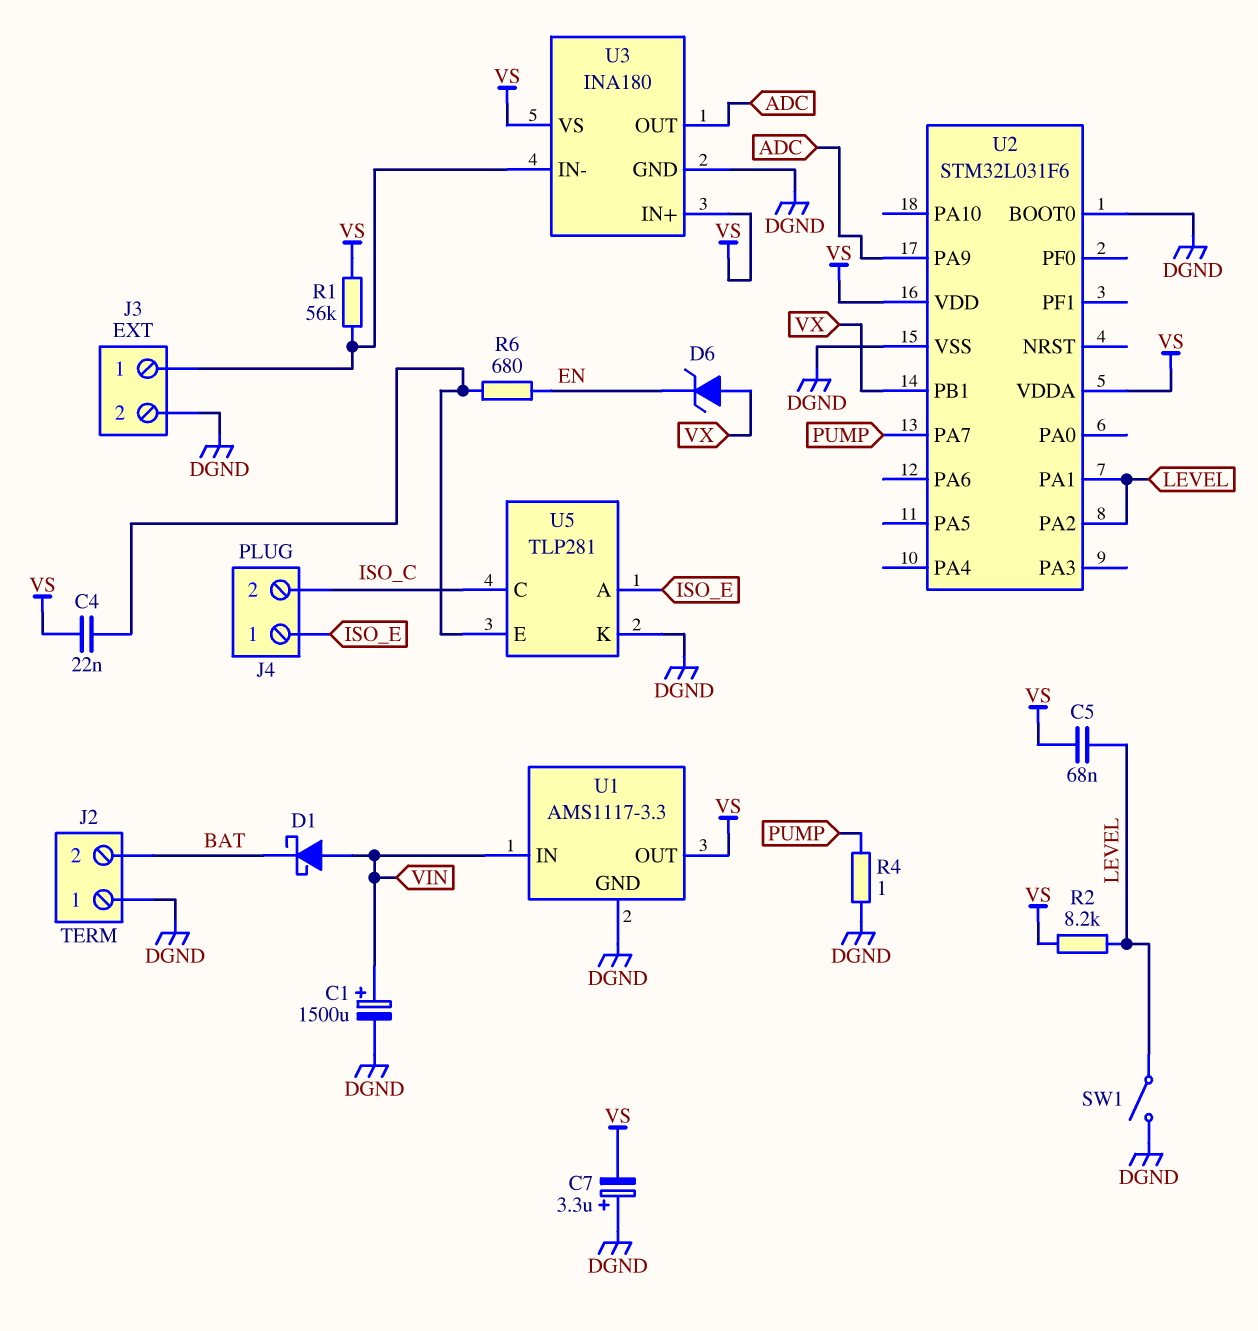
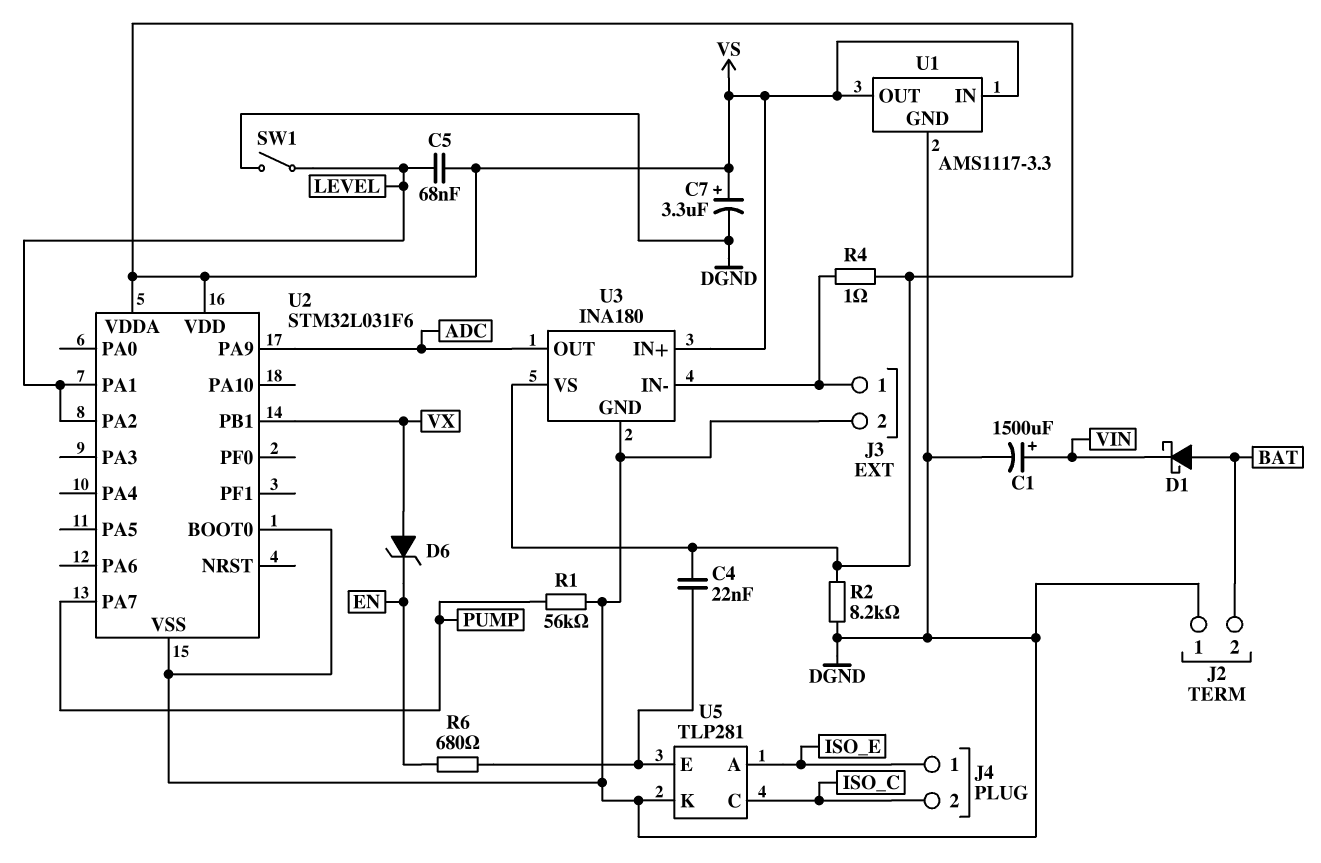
C7: 3.3uF (plus DGND, minus VS) -> 3.3uF (plus VS, minus DGND)
D1: schottky (A VIN, K BAT) -> schottky (A BAT, K VIN)
R1: 56k (J3/1, VS) -> 56k (DGND, PUMP)
R2: 8.2k (LEVEL, VS) -> 8.2k (DGND, VS)
R4: 1 (DGND, PUMP) -> 1 (J3/1, VS)
U1 pin IN: VIN -> VS

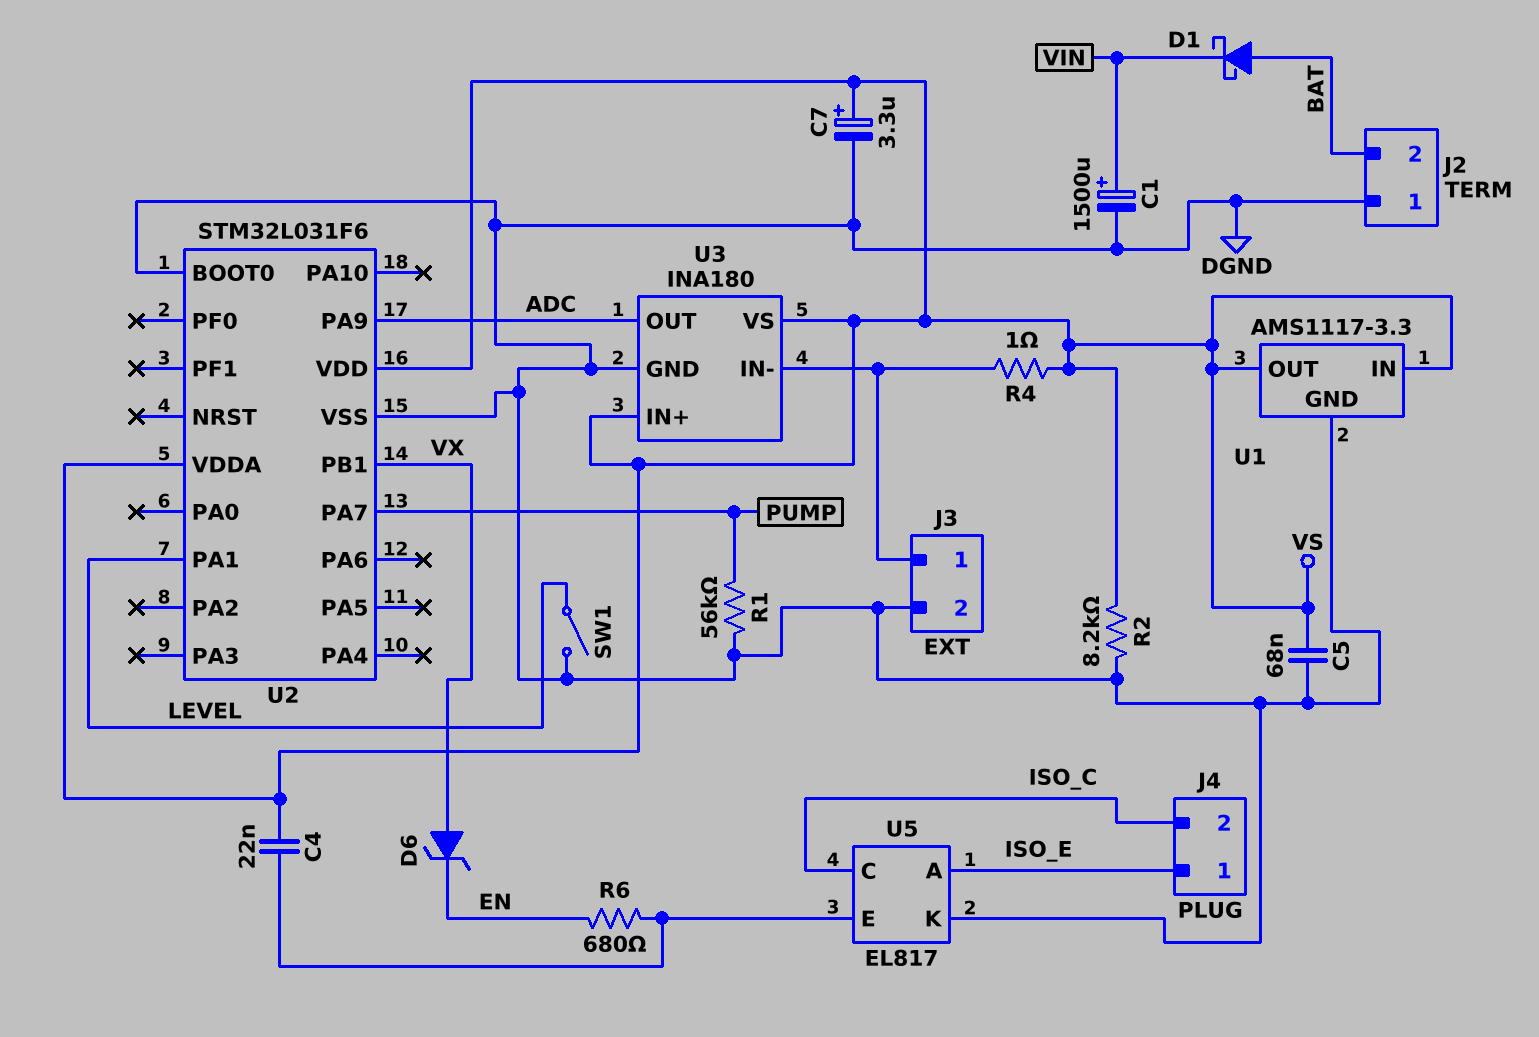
C5: 68nF (LEVEL, VS) -> 68nF (DGND, VS)
U2 pin PA2: LEVEL -> none
U5: TLP281 -> EL817

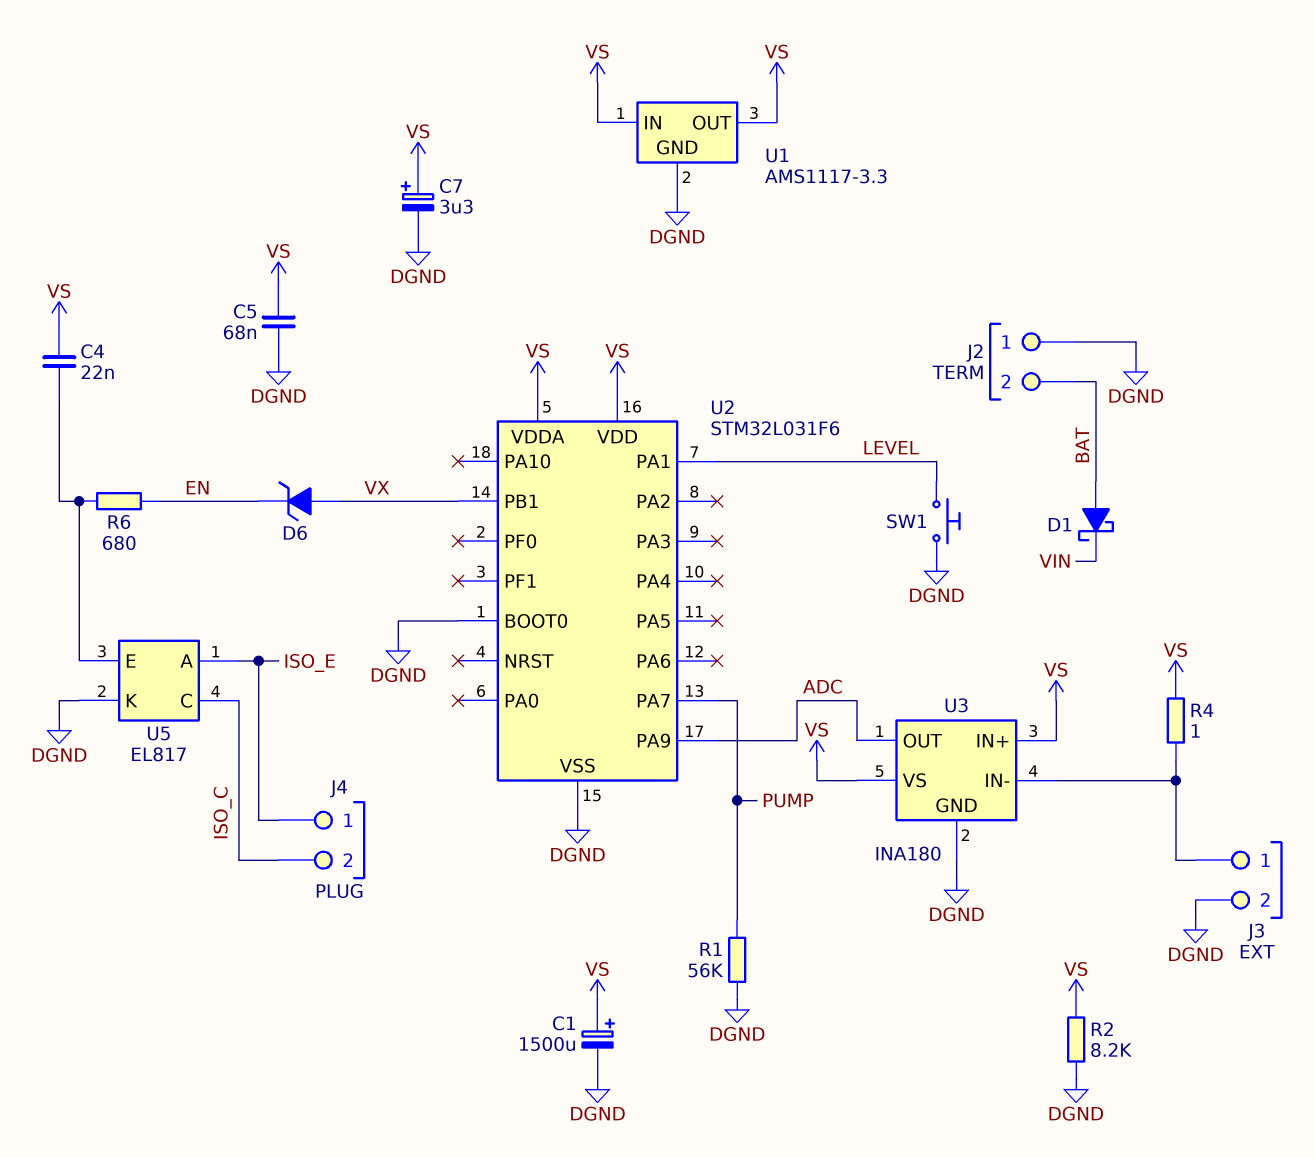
C1: 1500uF (plus VIN, minus DGND) -> 1500uF (plus VS, minus DGND)
SW1: switch (DGND, LEVEL) -> button (DGND, LEVEL)

